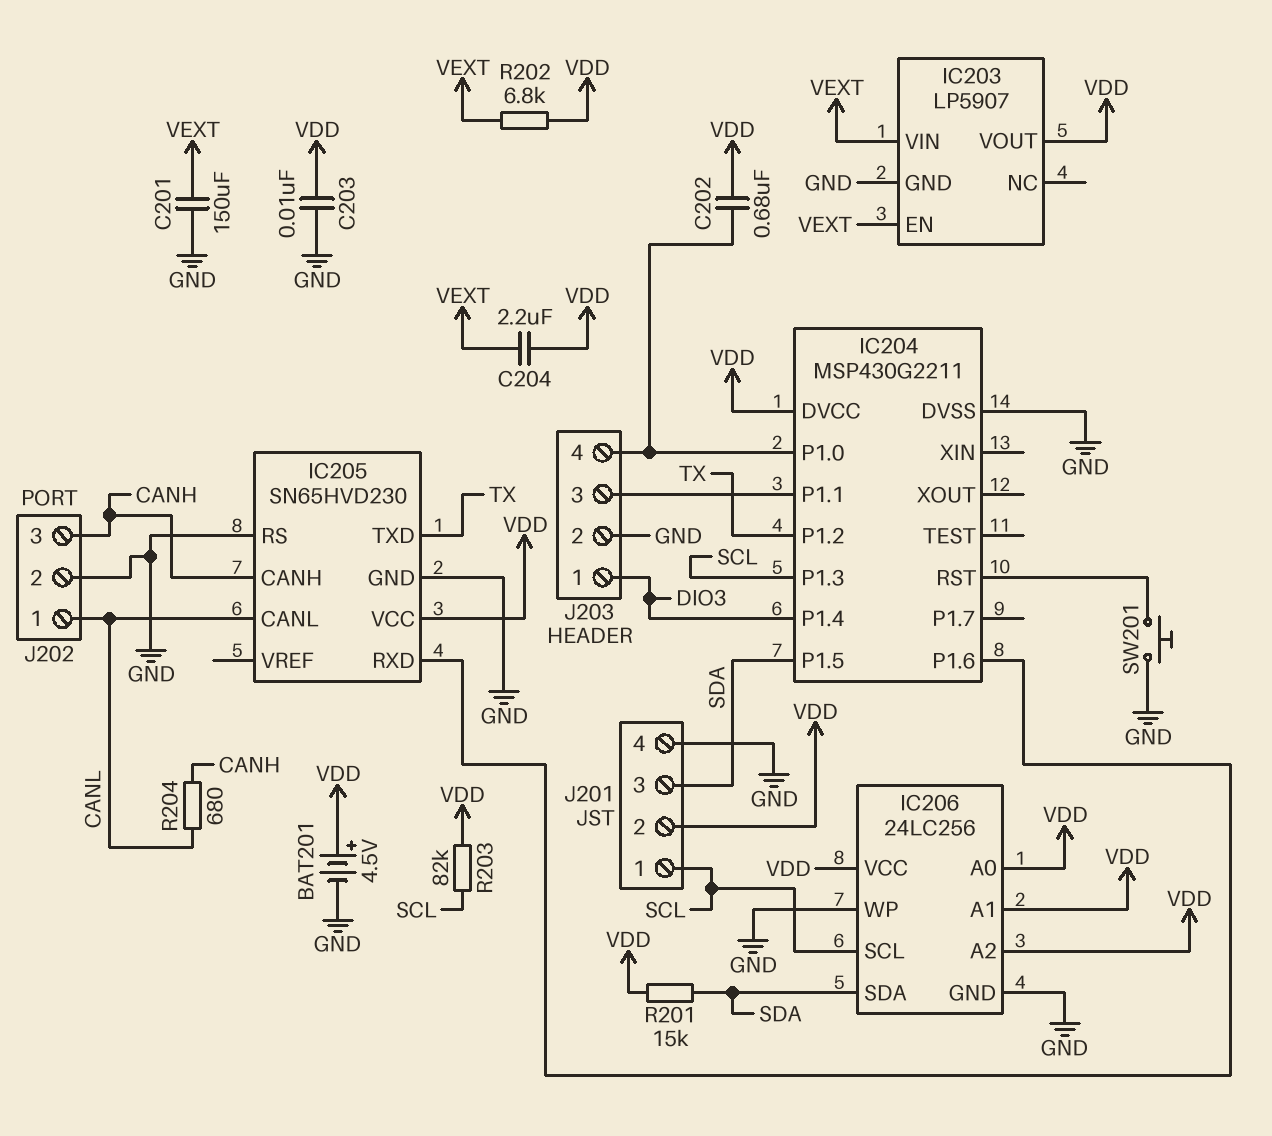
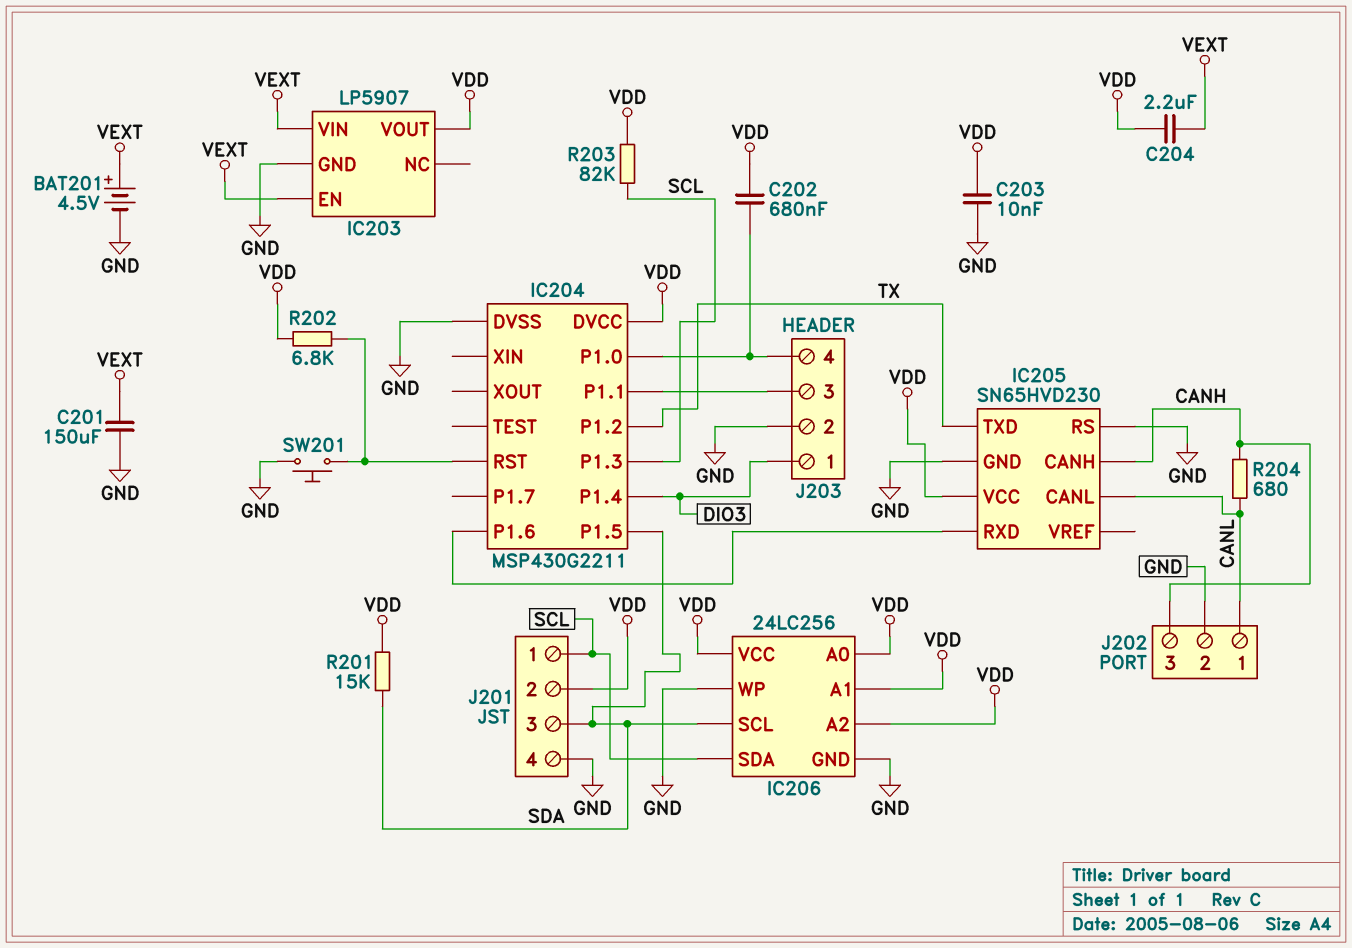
BAT201: 4.5V (plus VDD, minus GND) -> 4.5V (plus VEXT, minus GND)
IC206 pin SCL: SCL -> SDA
IC206 pin SDA: SDA -> SCL
R202: 6.8k (VDD, VEXT) -> 6.8k (IC204/RST, VDD)

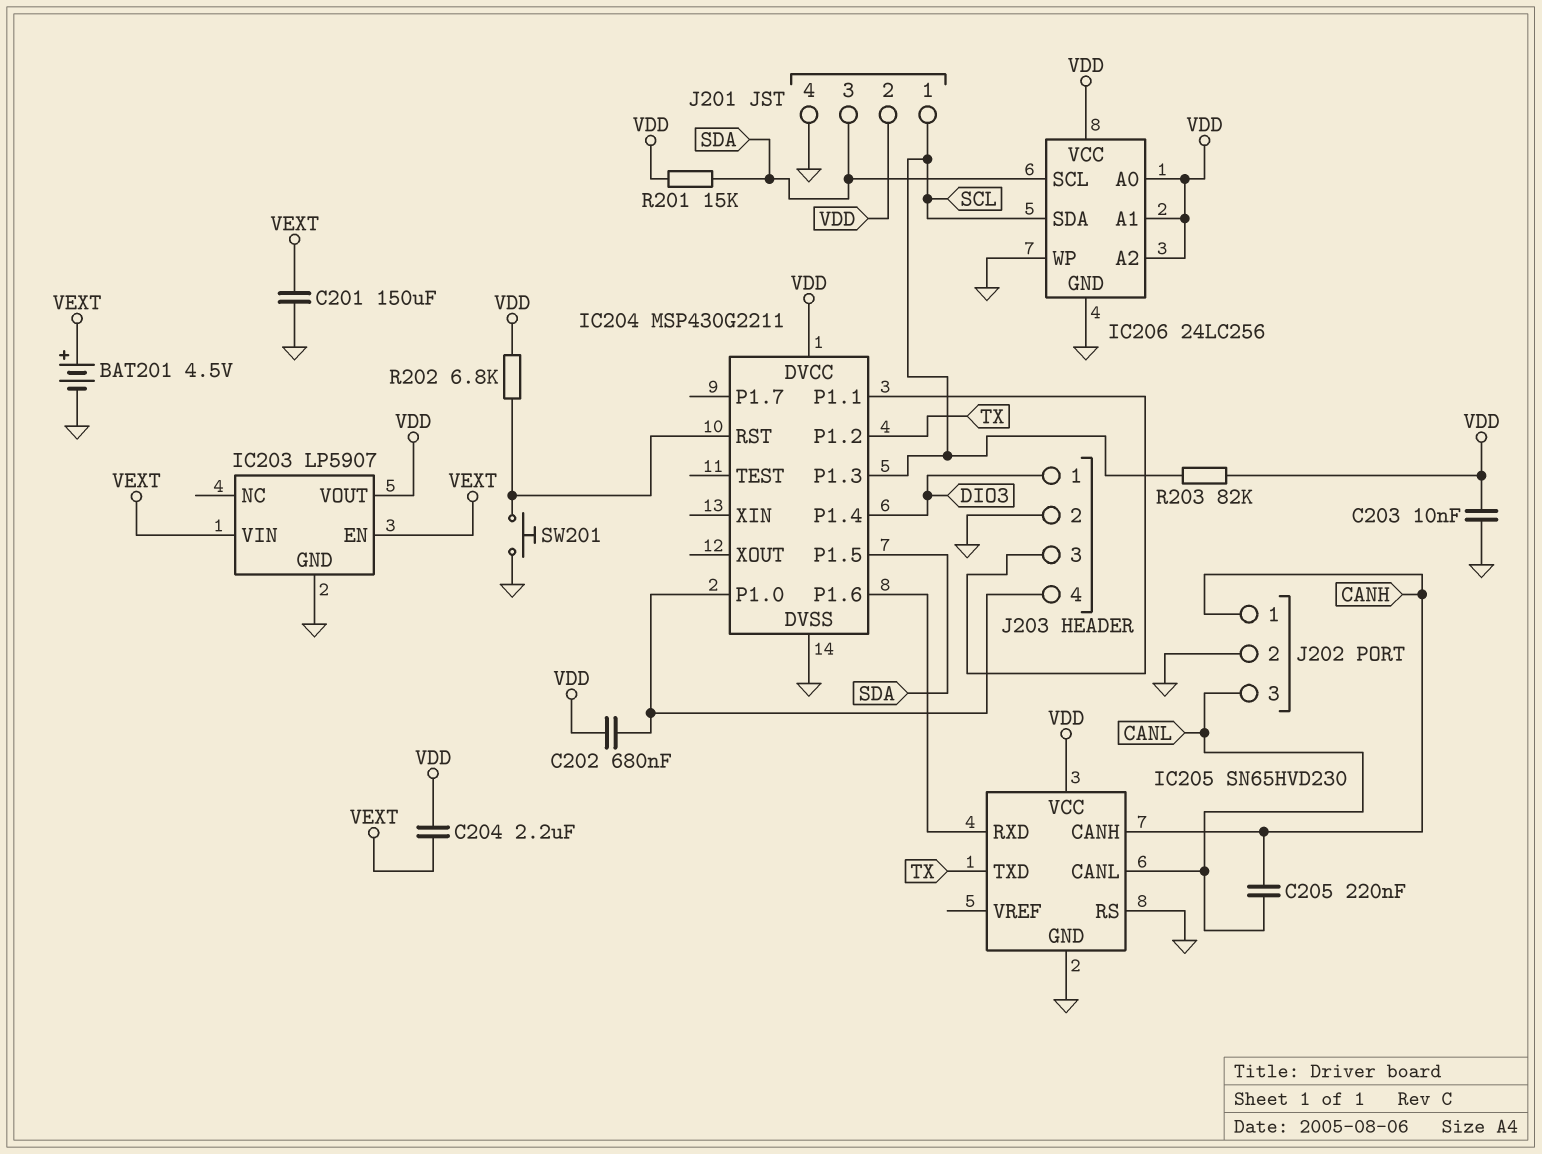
C205: none -> 220nF (CANH, CANL)
J202 pin 1: CANL -> CANH
J202 pin 3: CANH -> CANL
R204: 680 (CANH, CANL) -> none

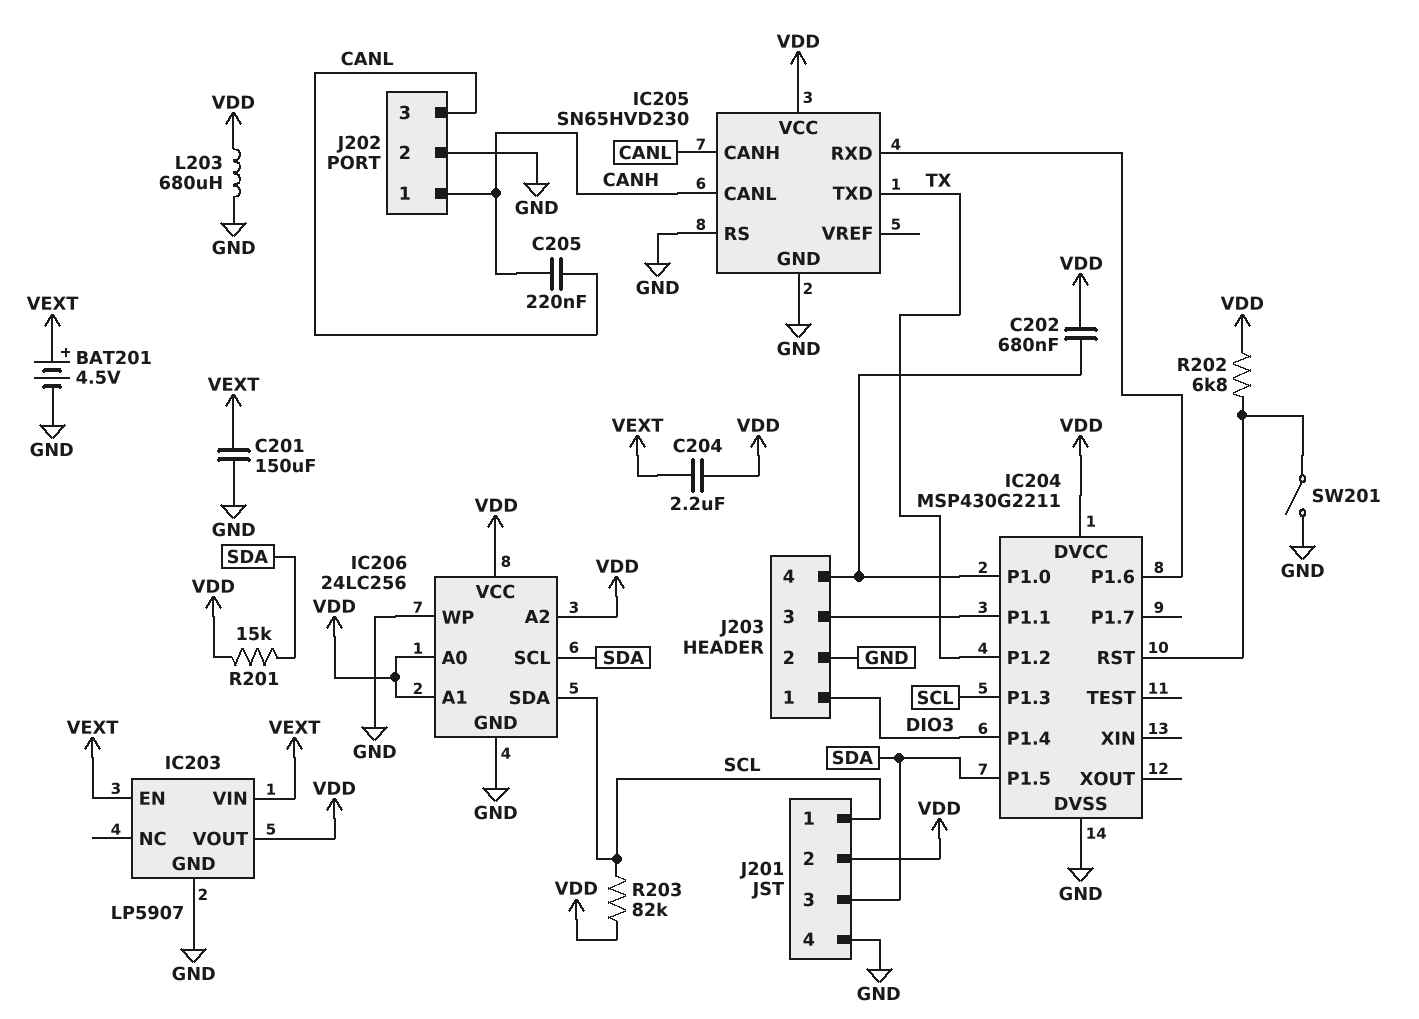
C203: 10nF (GND, VDD) -> none
IC205 pin CANH: CANH -> CANL
IC205 pin CANL: CANL -> CANH
L203: none -> 680uH (GND, VDD)
SW201: button (GND, IC204/RST) -> switch (GND, IC204/RST)

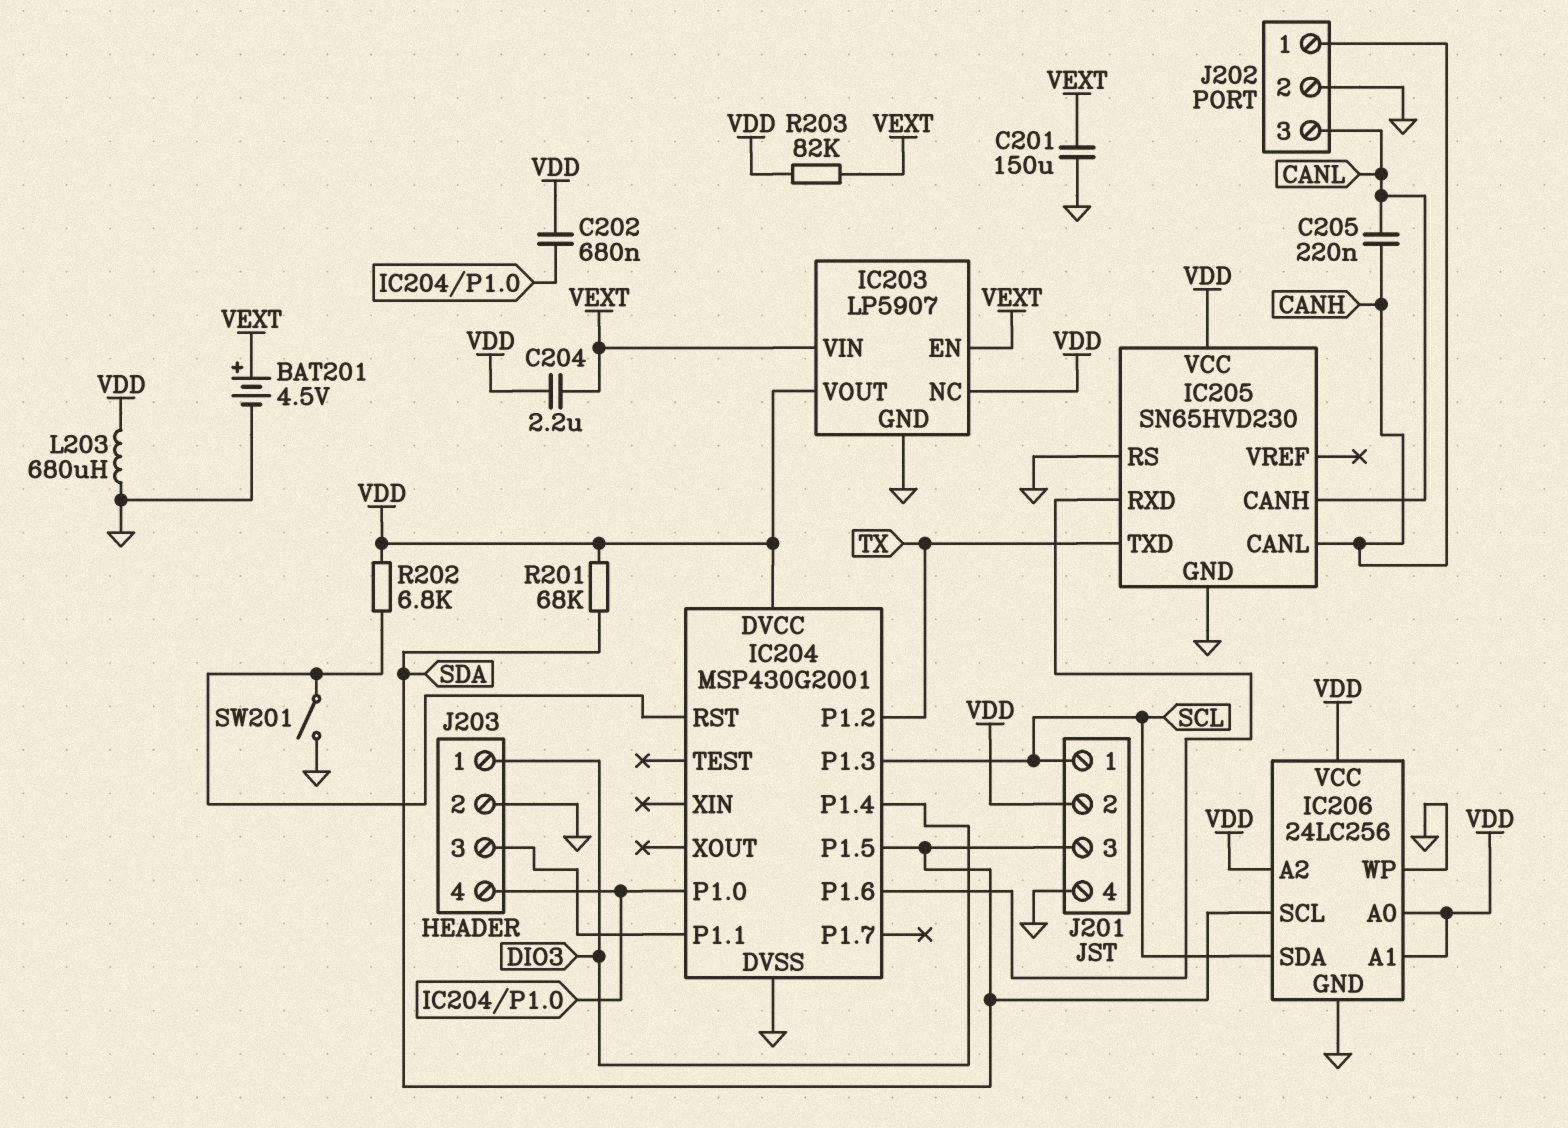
IC203 pin NC: none -> VDD
IC204: MSP430G2211 -> MSP430G2001
R201: 15k (SDA, VDD) -> 68k (SDA, VDD)
R203: 82k (SCL, VDD) -> 82k (VDD, VEXT)

